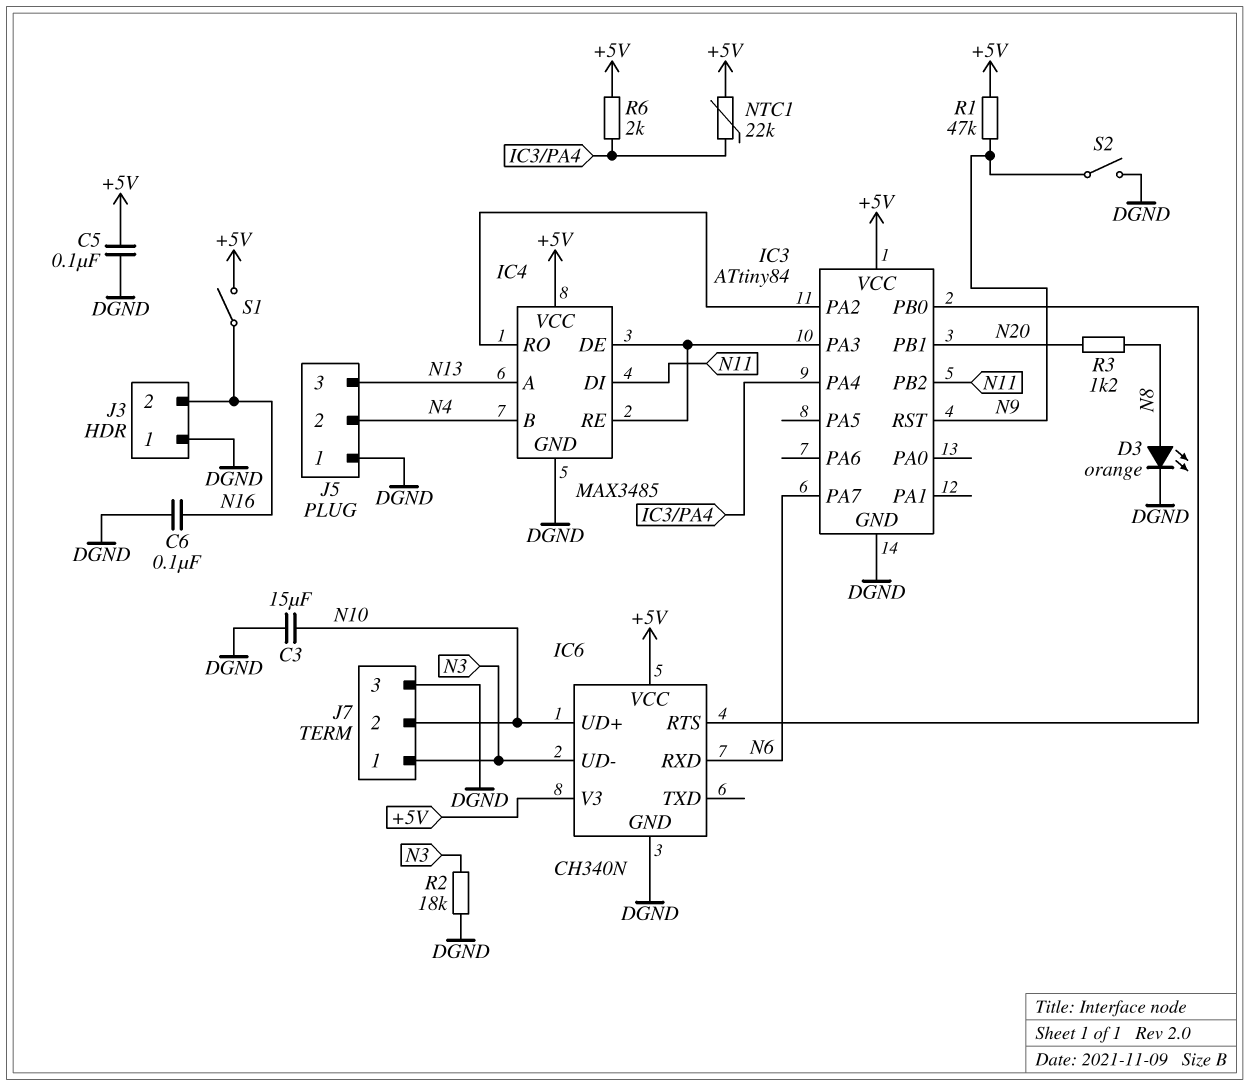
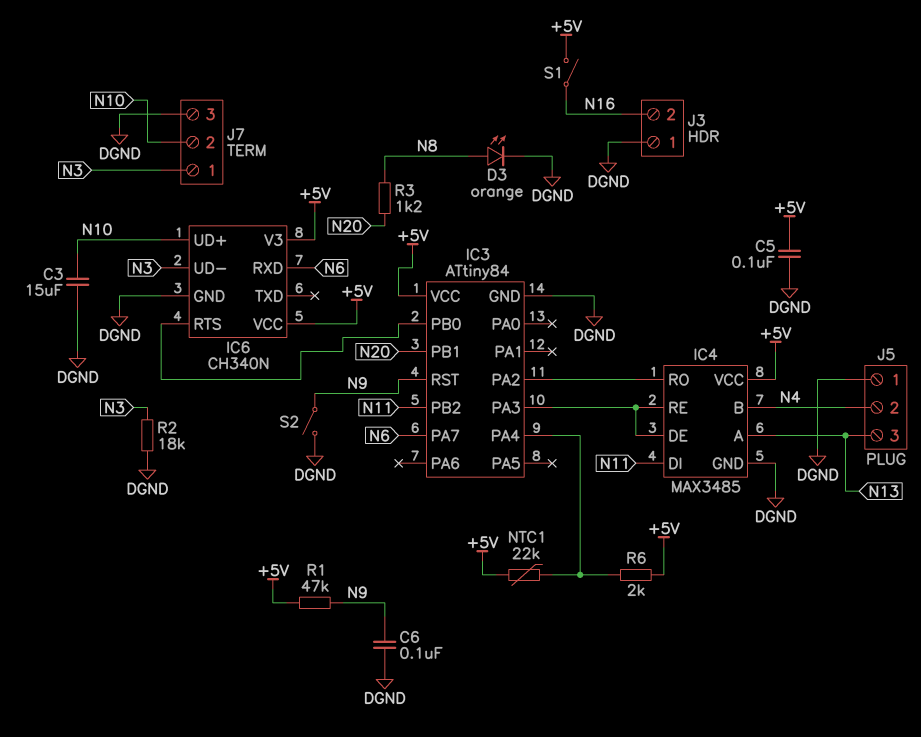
C6: 100nF (DGND, N16) -> 100nF (DGND, N9)

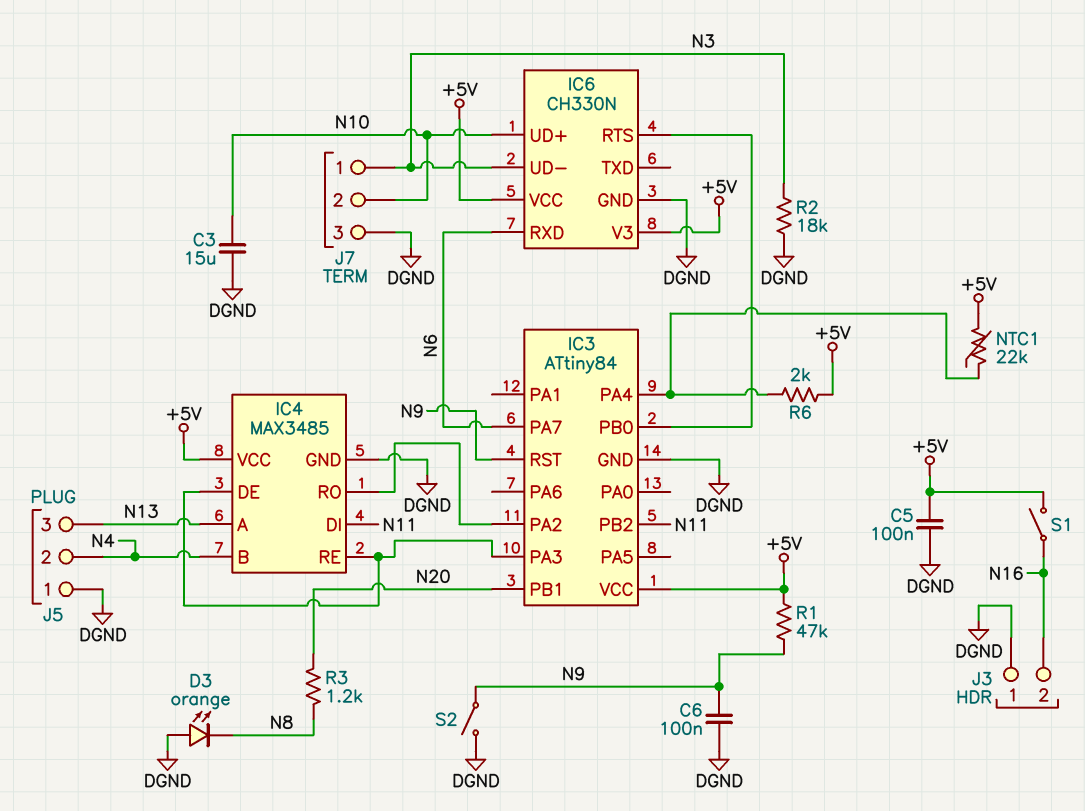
D3: LED orange (A N8, K DGND) -> LED orange (A DGND, K N8)
IC6: CH340N -> CH330N

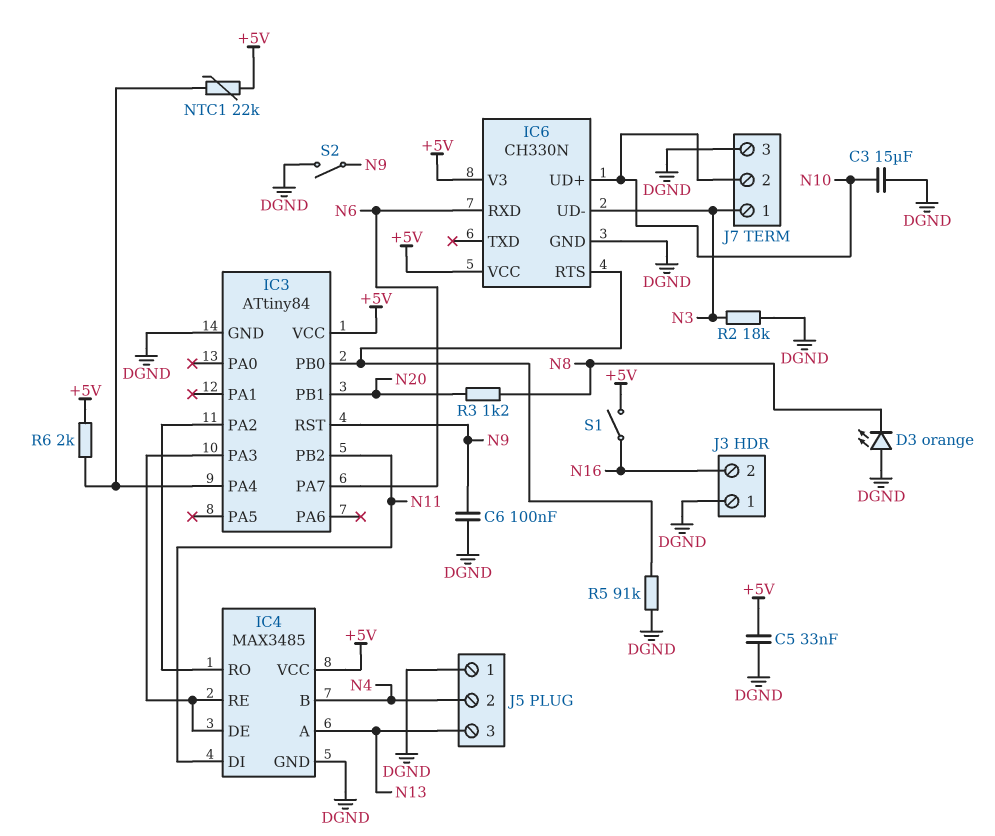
C5: 100nF (+5V, DGND) -> 33nF (+5V, DGND)
R1: 47k (+5V, N9) -> none
R5: none -> 91k (DGND, IC3/PB0)

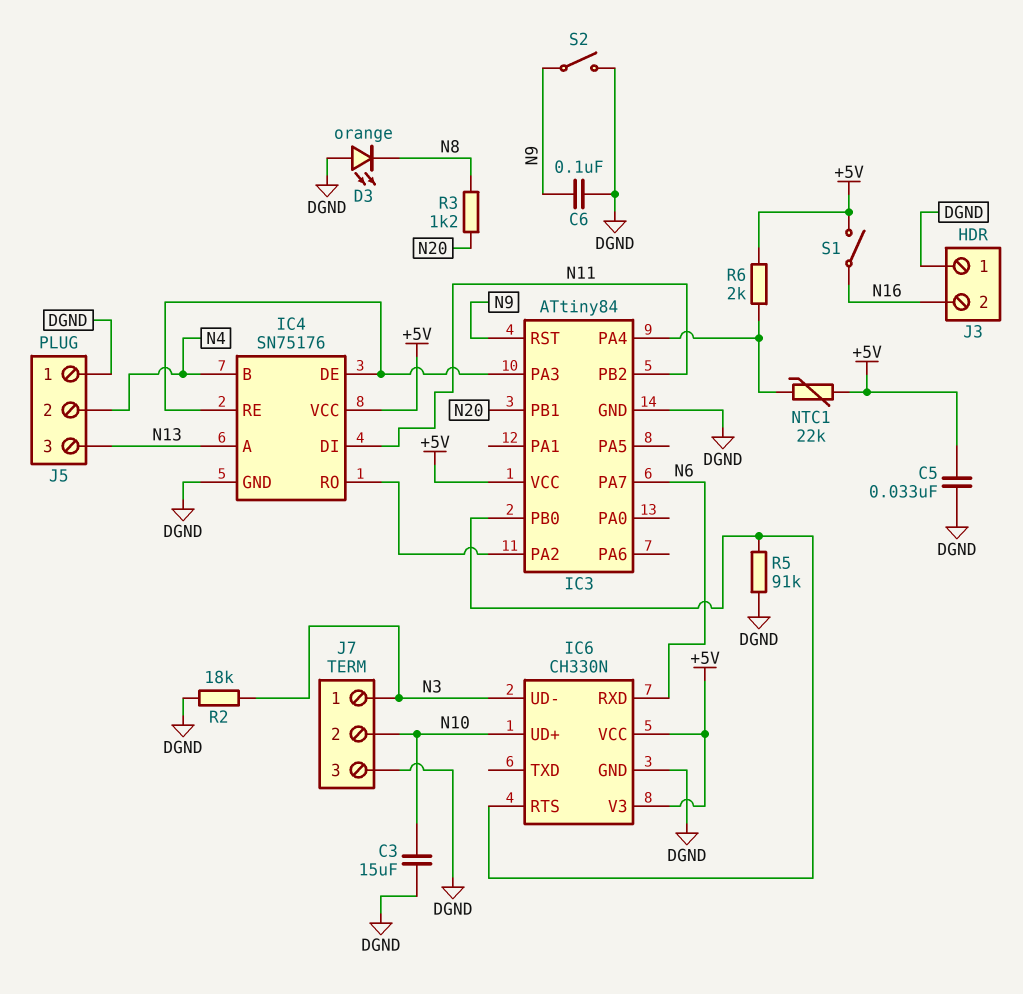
IC4: MAX3485 -> SN75176

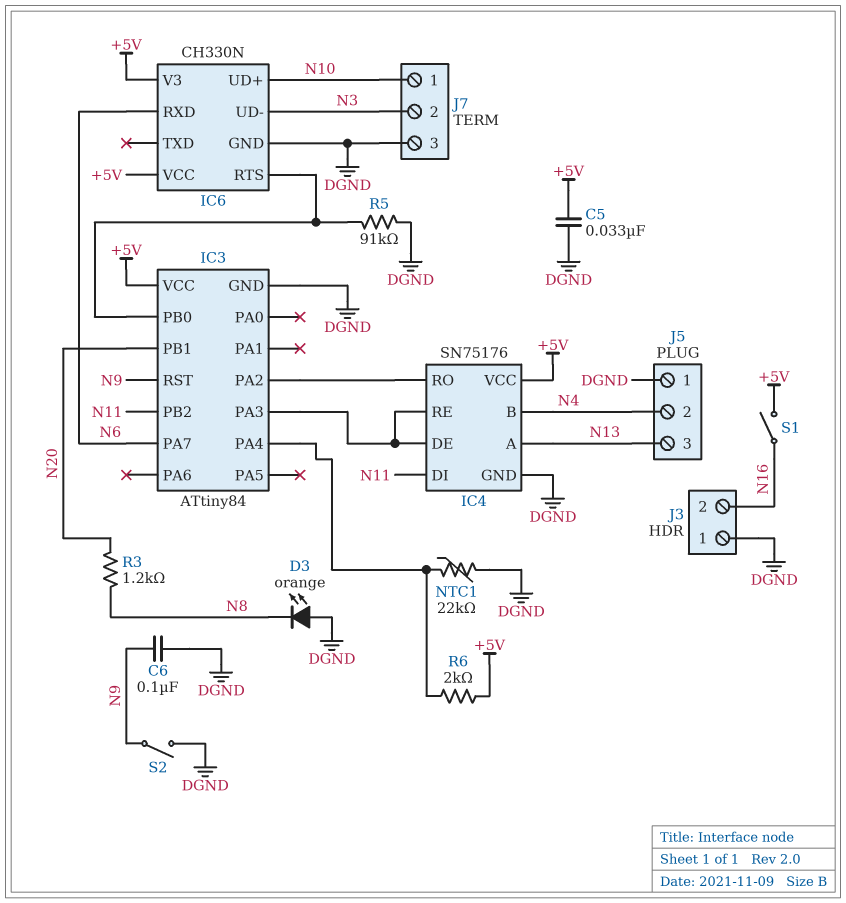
C3: 15uF (DGND, N10) -> none
J7 pin 1: N3 -> N10
J7 pin 2: N10 -> N3
NTC1: 22k (+5V, IC3/PA4) -> 22k (DGND, IC3/PA4)
R2: 18k (DGND, N3) -> none

